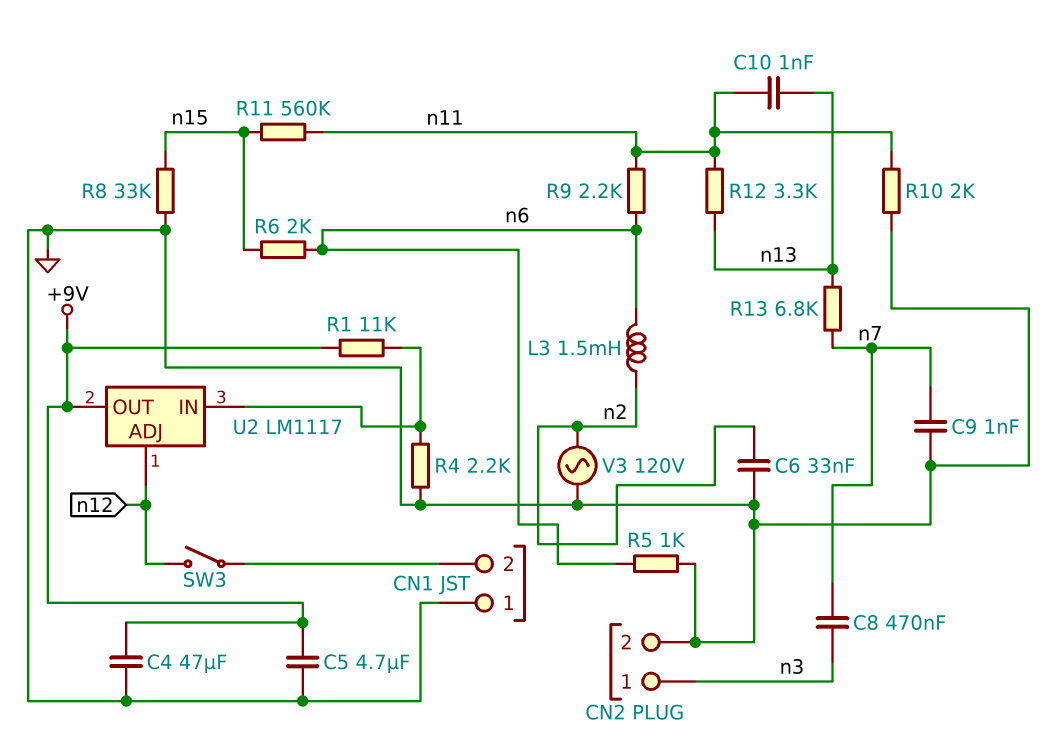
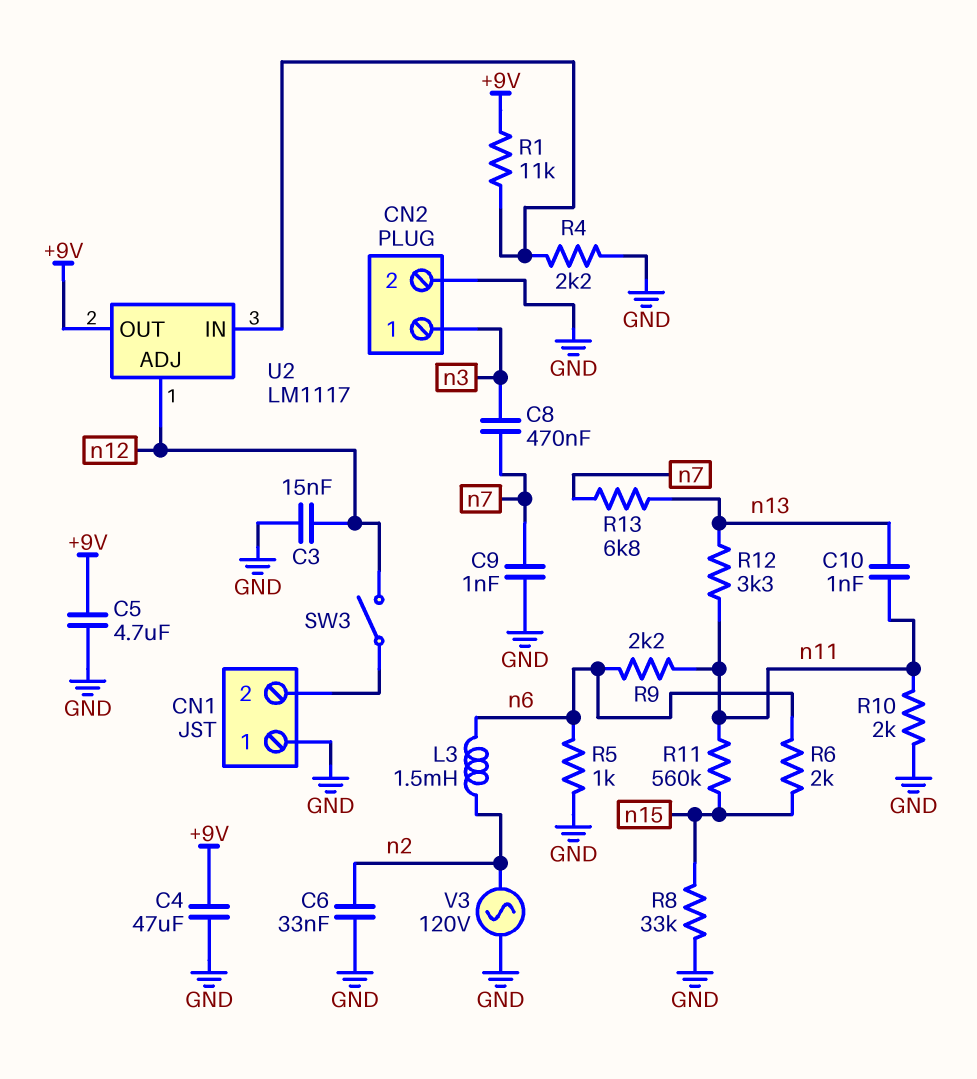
C3: none -> 15nF (GND, n12)

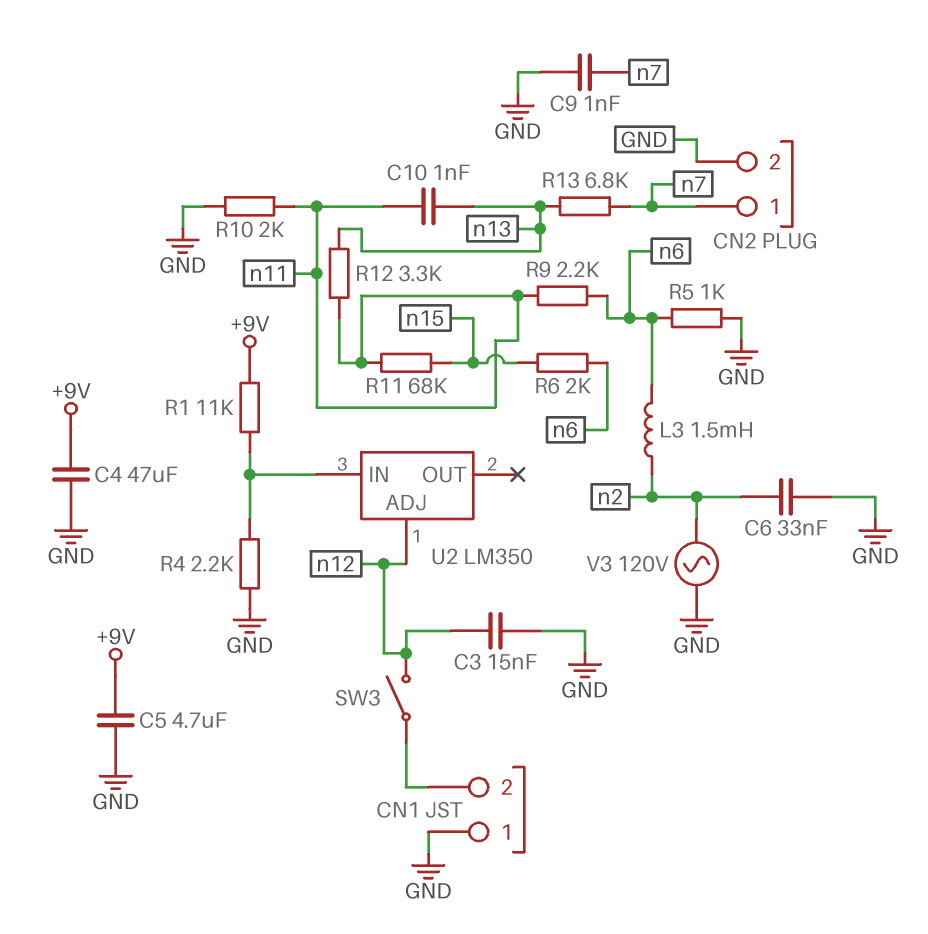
C8: 470nF (n3, n7) -> none
CN2 pin 1: n3 -> n7
R8: 33k (GND, n15) -> none
R11: 560k (n11, n15) -> 68k (n11, n15)
U2: LM1117 -> LM350
U2 pin OUT: +9V -> none

